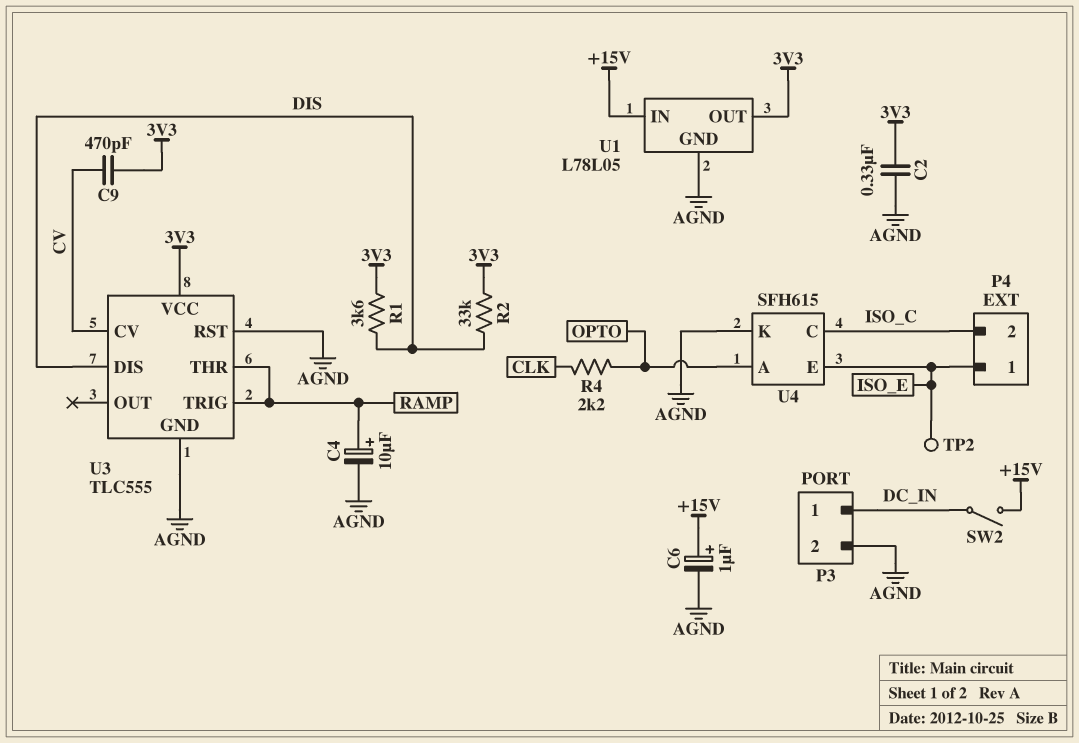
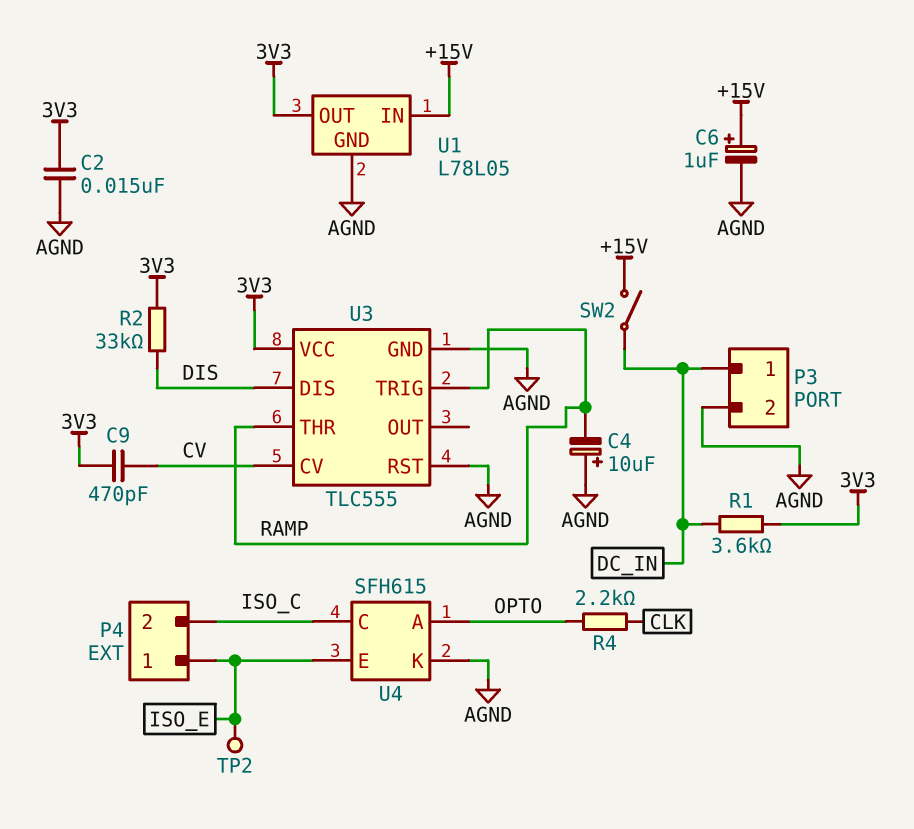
C2: 330nF (3V3, AGND) -> 15nF (3V3, AGND)
C4: 10uF (plus RAMP, minus AGND) -> 10uF (plus AGND, minus RAMP)
R1: 3.6k (3V3, DIS) -> 3.6k (3V3, DC_IN)

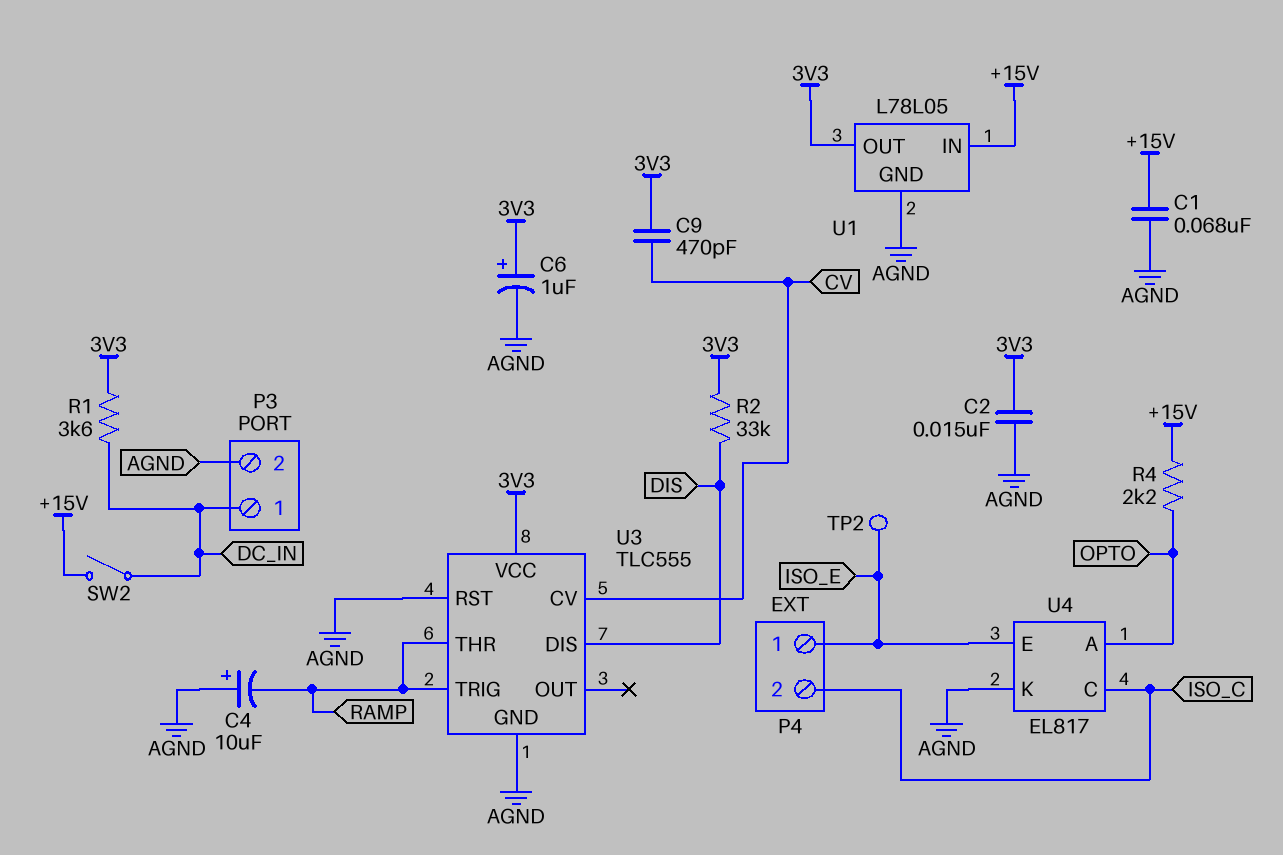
C1: none -> 68nF (+15V, AGND)
C6: 1uF (plus +15V, minus AGND) -> 1uF (plus 3V3, minus AGND)
R4: 2.2k (CLK, OPTO) -> 2.2k (+15V, OPTO)
U4: SFH615 -> EL817

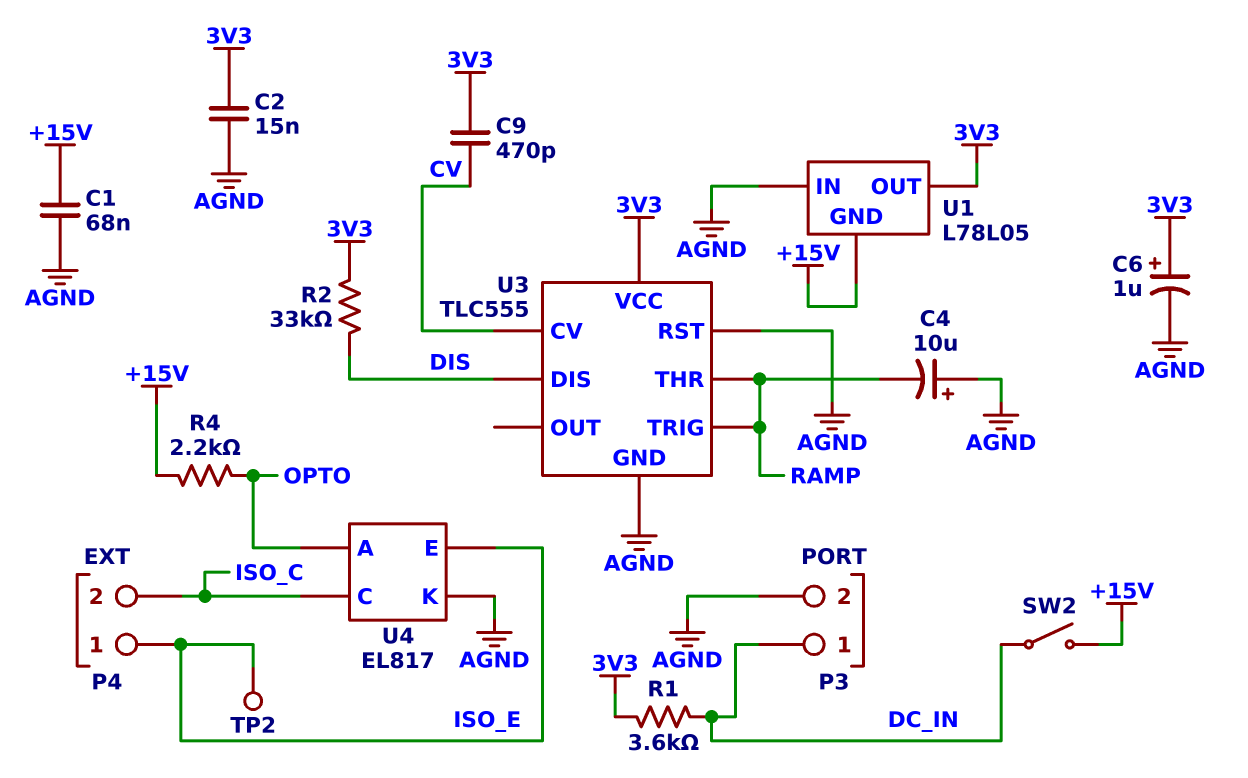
U1 pin GND: AGND -> +15V
U1 pin IN: +15V -> AGND

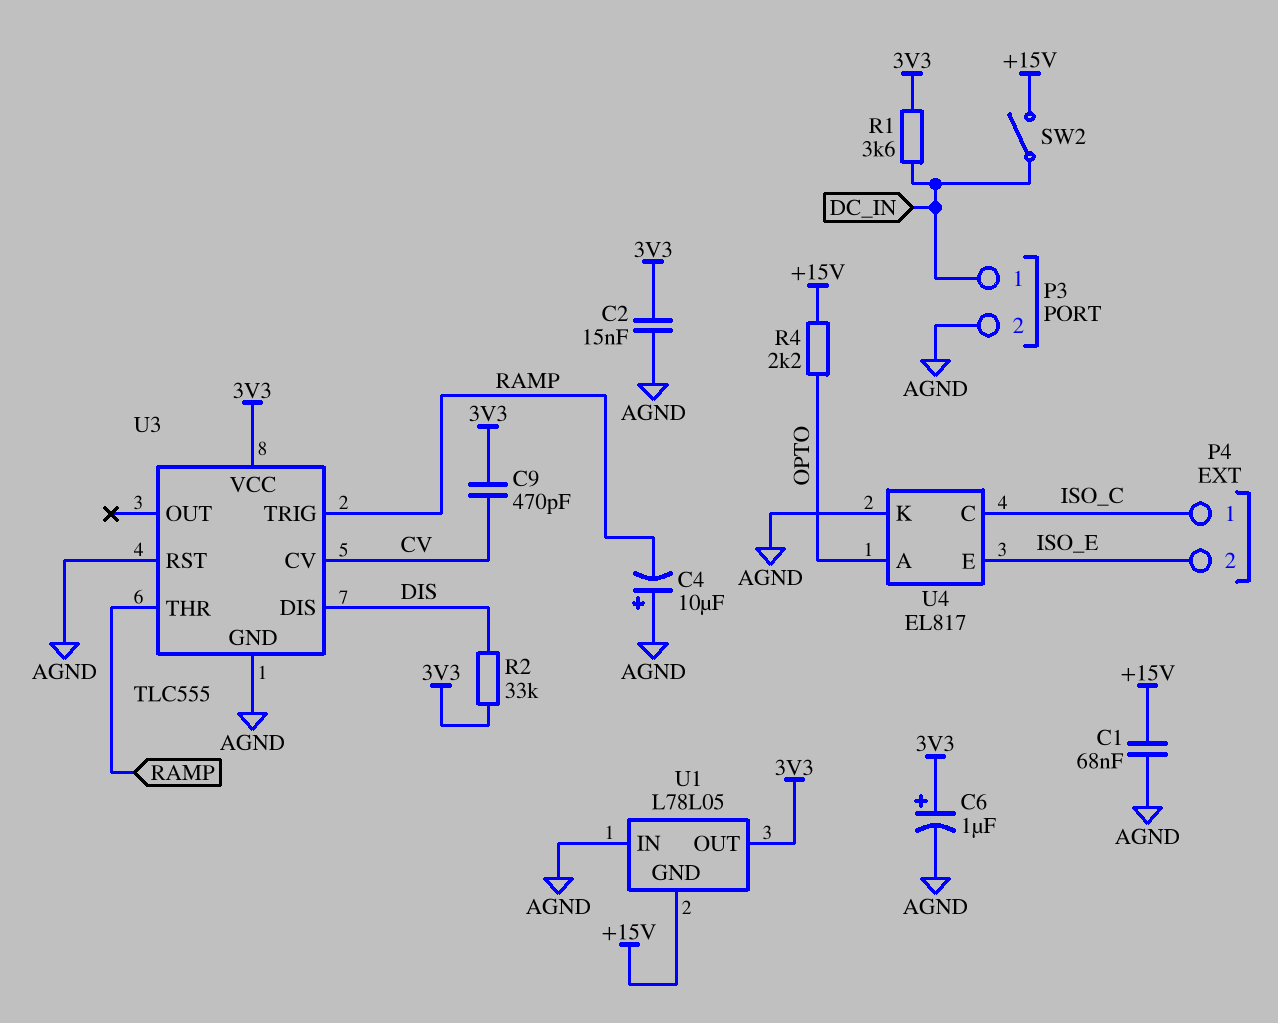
P4 pin 1: ISO_E -> ISO_C
P4 pin 2: ISO_C -> ISO_E
TP2: test point (ISO_E) -> none

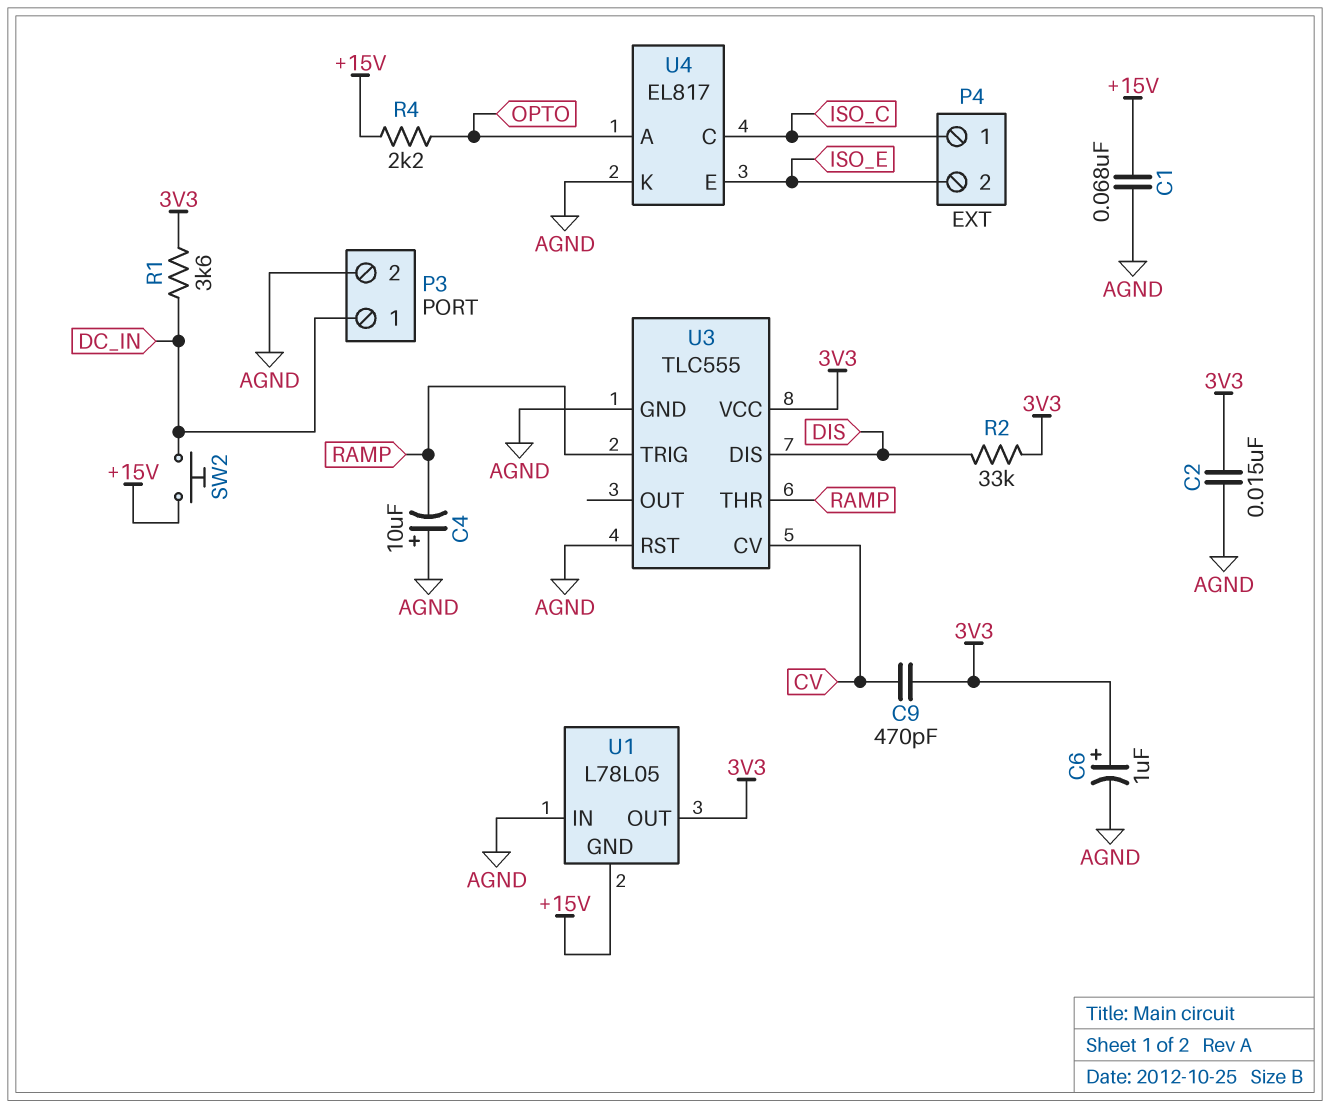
SW2: switch (+15V, DC_IN) -> button (+15V, DC_IN)

